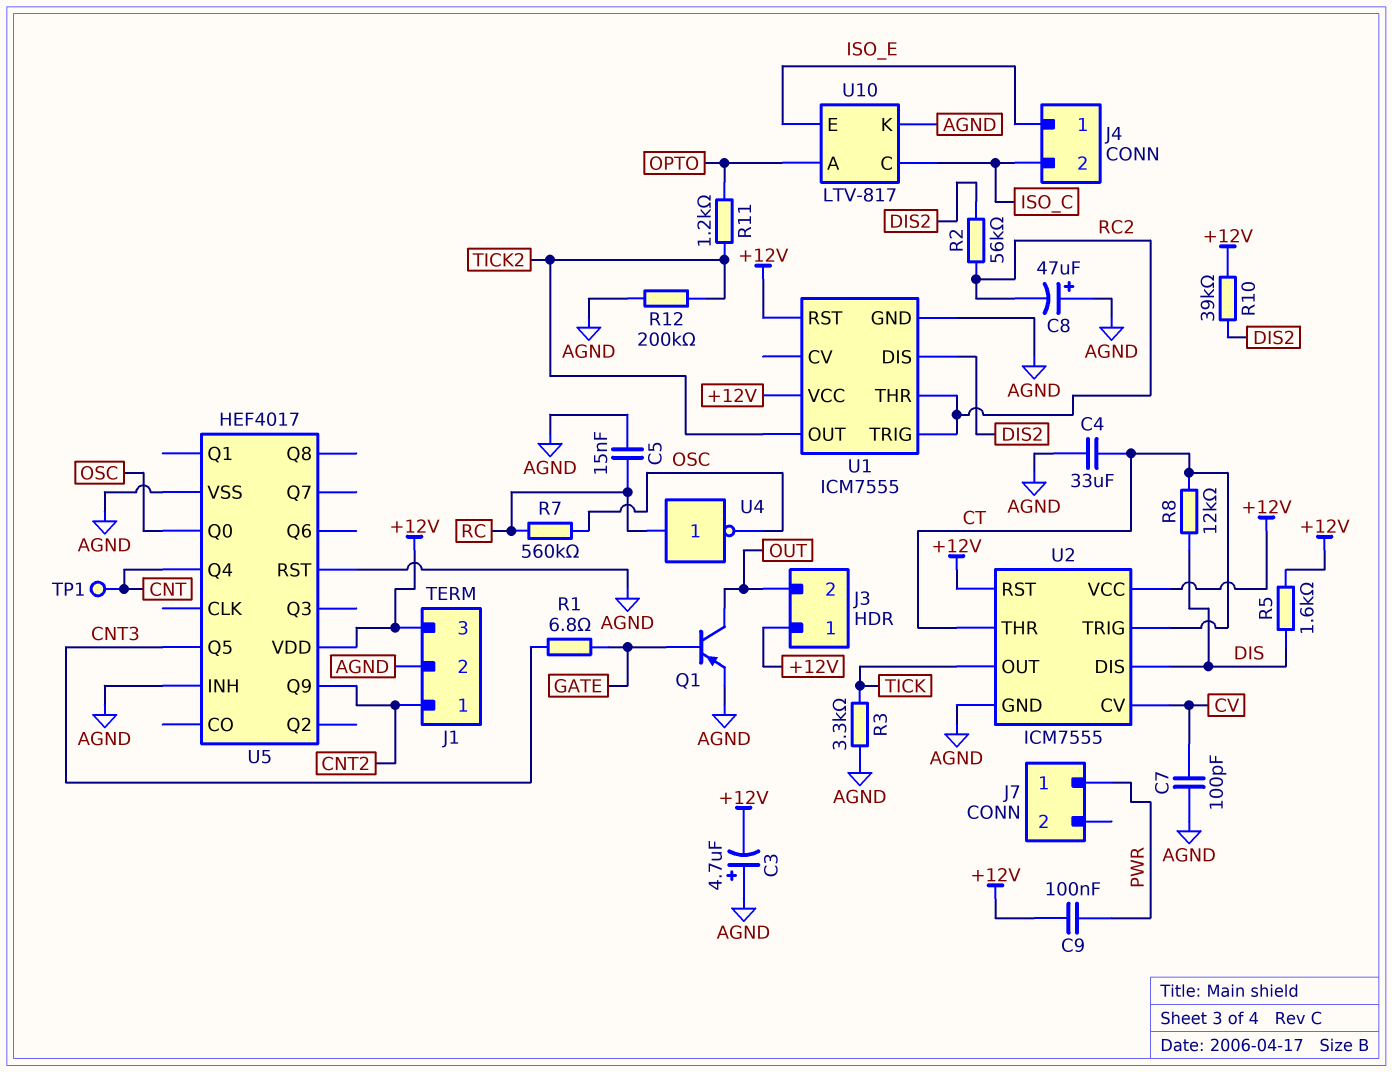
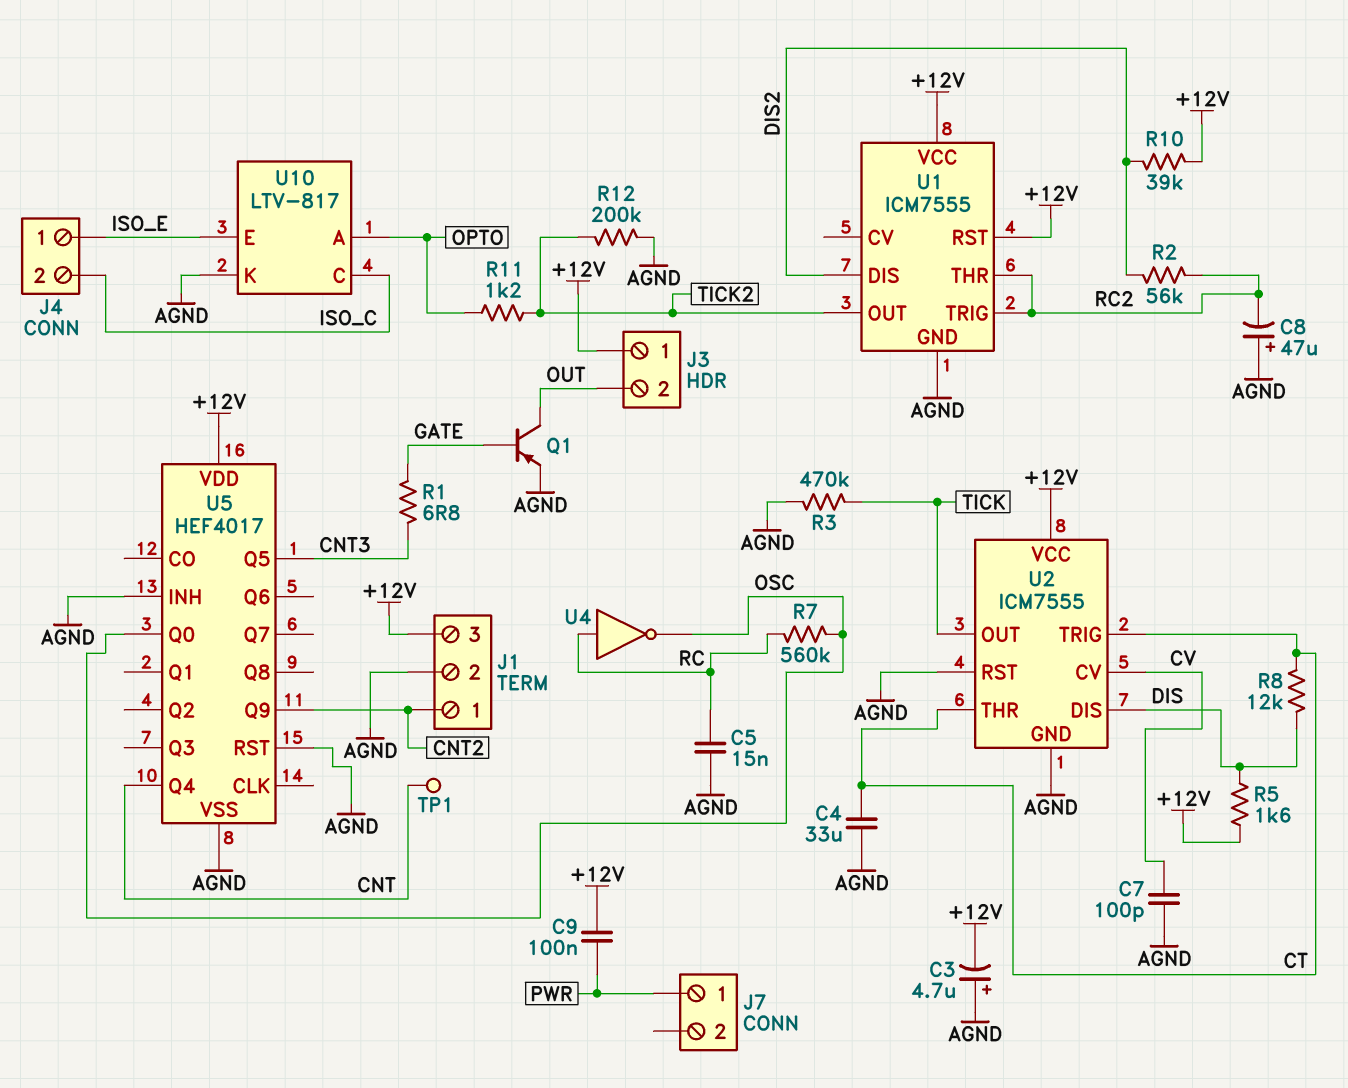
R3: 3.3k (AGND, TICK) -> 470k (AGND, TICK)
U2 pin RST: +12V -> AGND

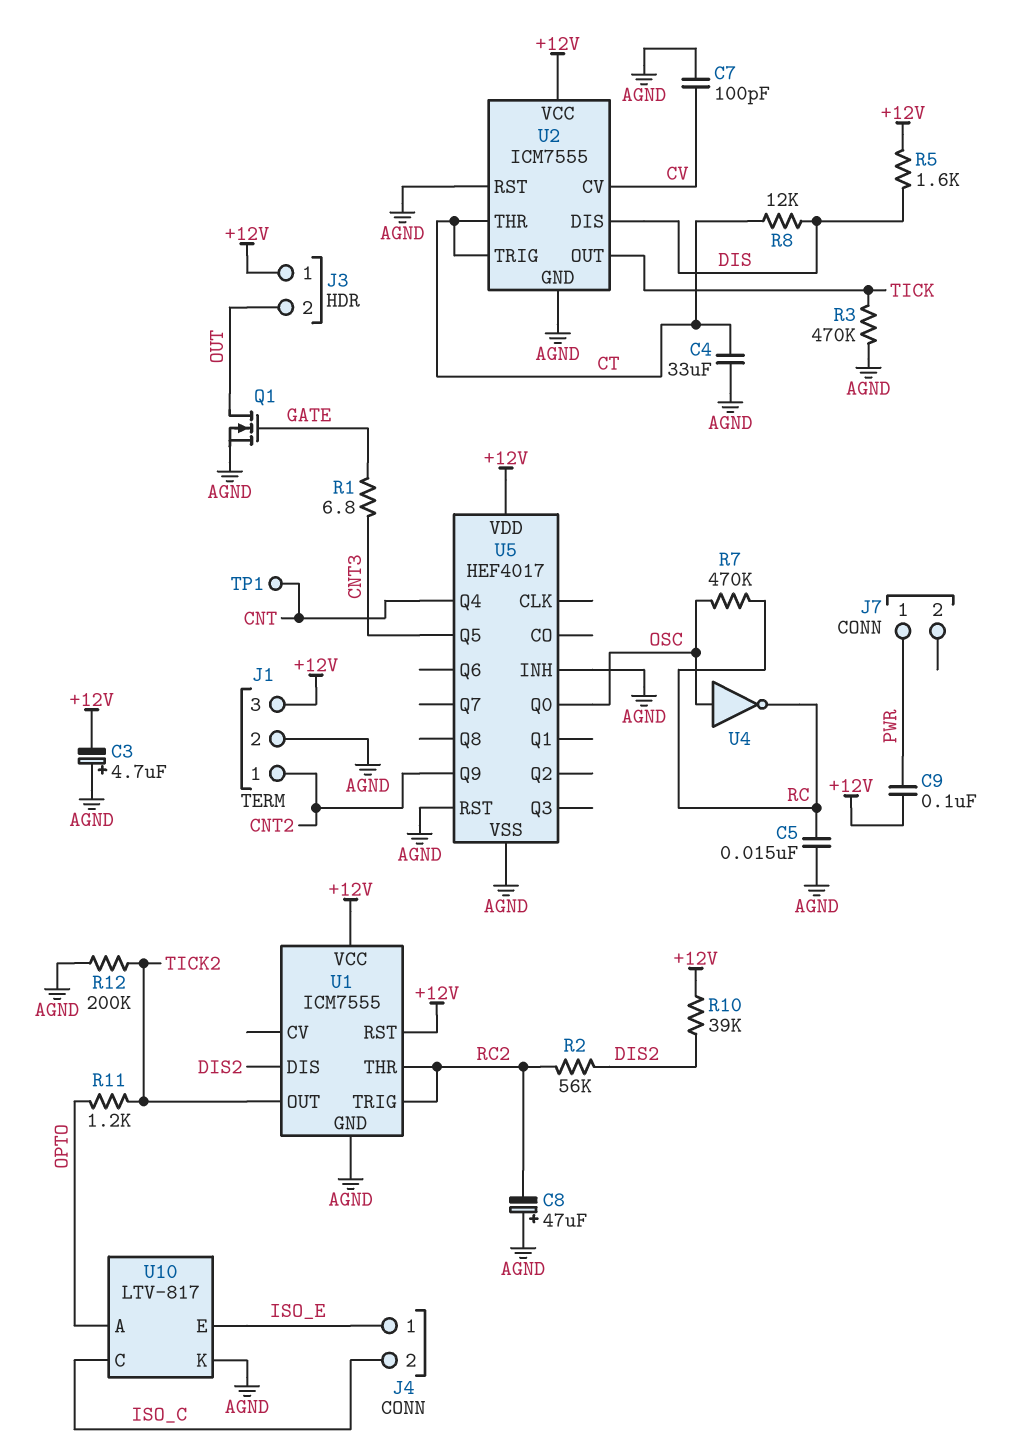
Q1: PNP (B GATE, C OUT, E AGND) -> NMOS (G GATE, D OUT, S AGND)
R7: 560k (OSC, RC) -> 470k (OSC, RC)
U4: NOT (in RC, out OSC) -> NOT (in OSC, out RC)

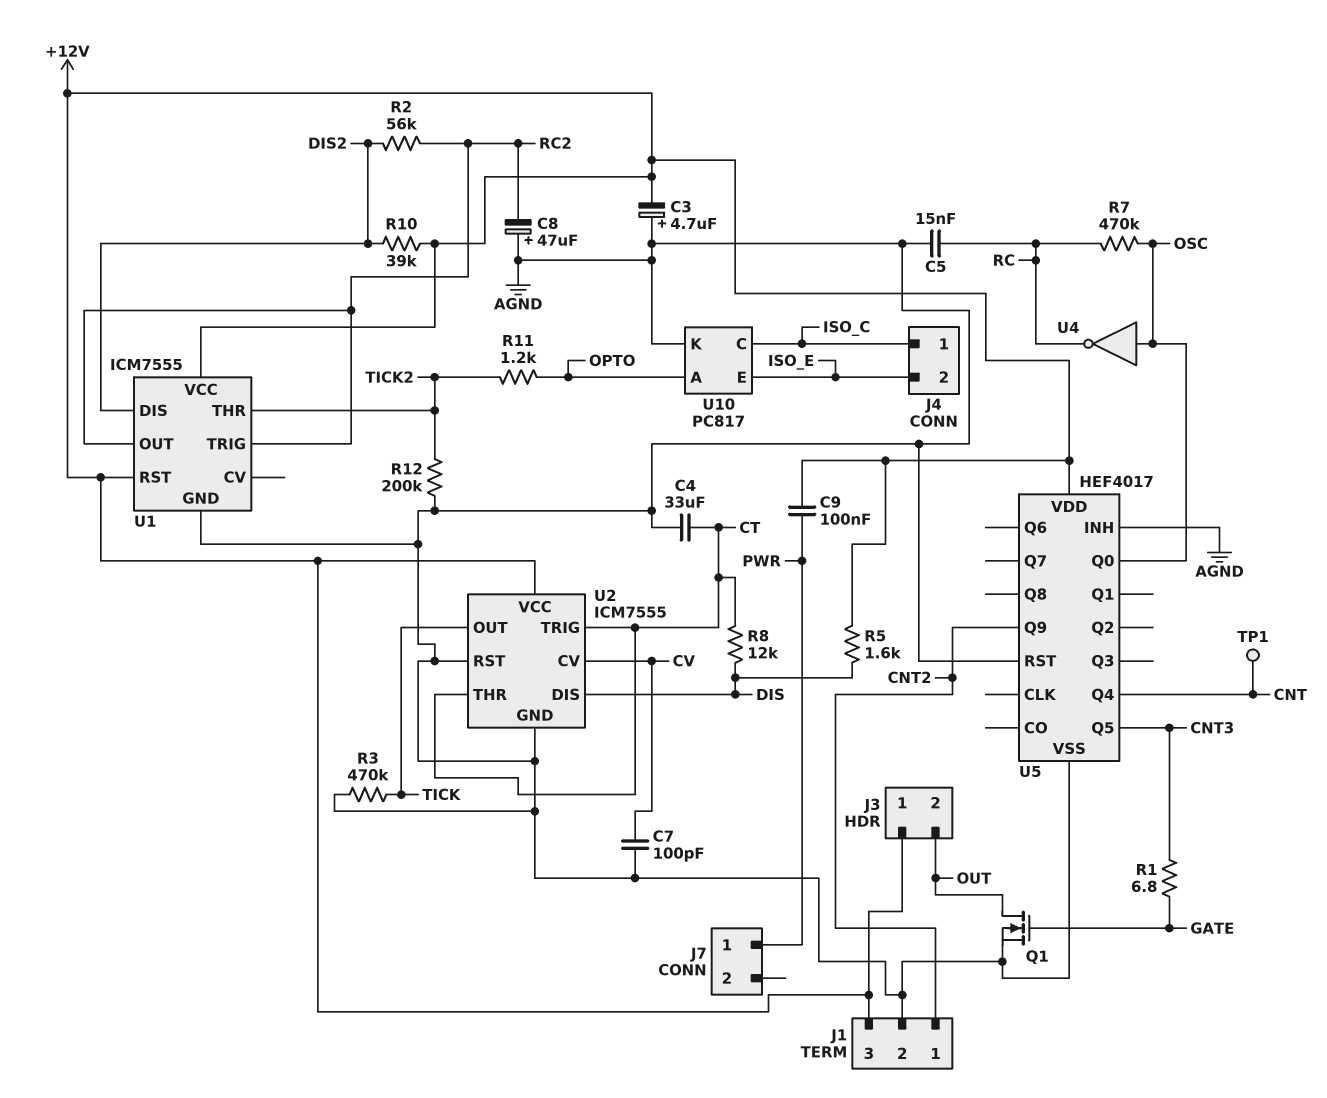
J4 pin 1: ISO_E -> ISO_C
J4 pin 2: ISO_C -> ISO_E
U1 pin OUT: TICK2 -> RC2
U1 pin THR: RC2 -> TICK2
U10: LTV-817 -> PC817

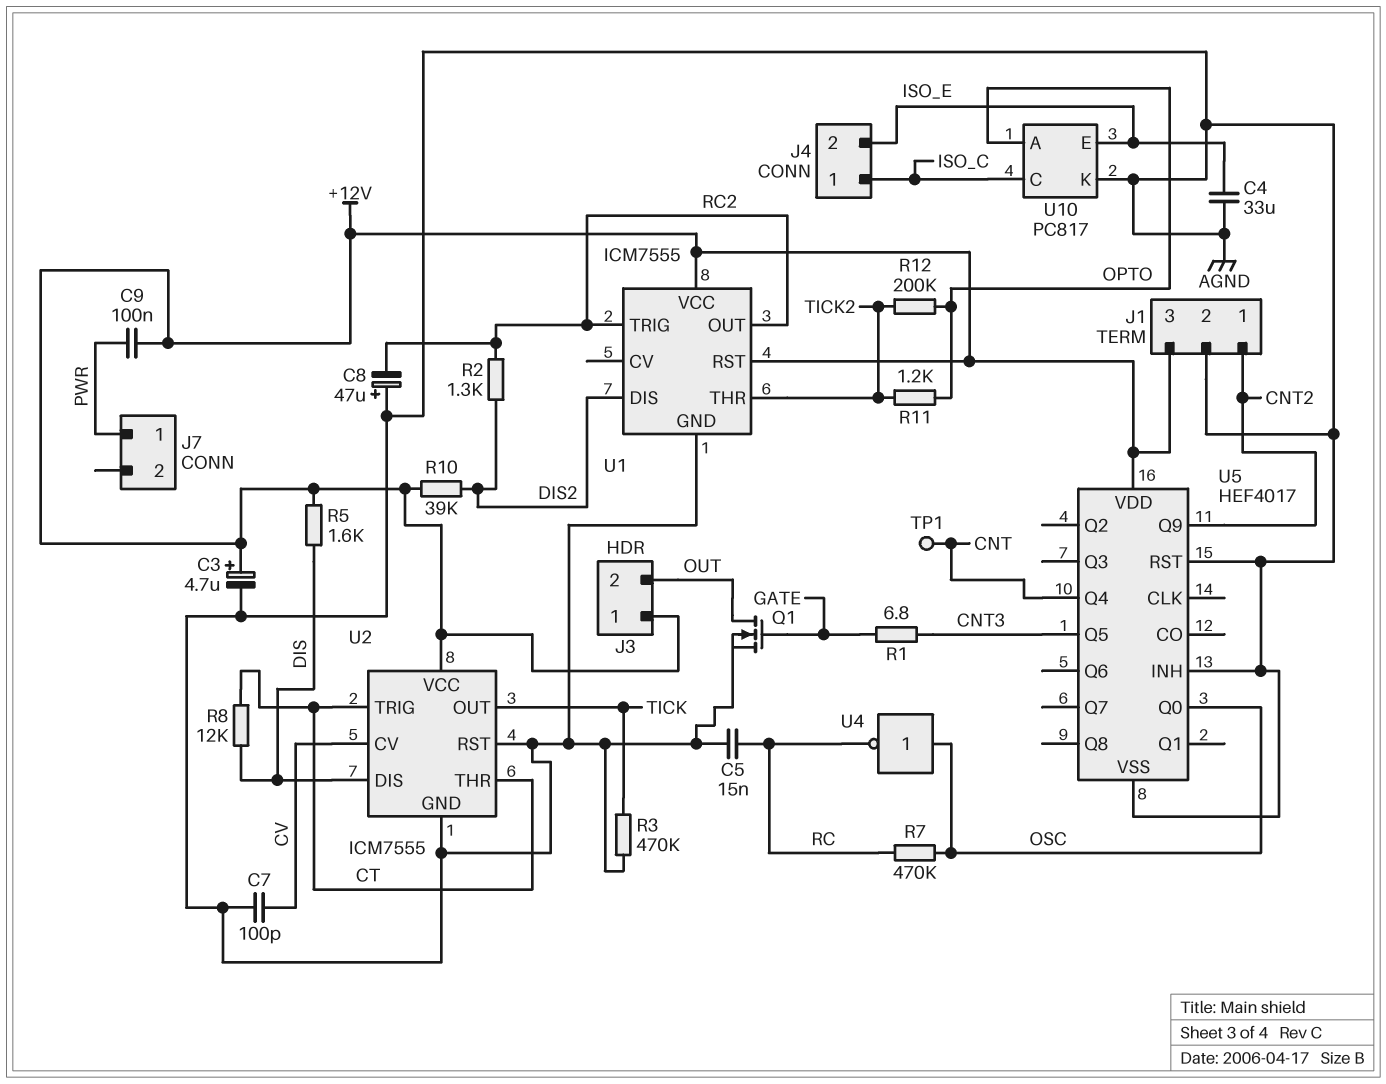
C3: 4.7uF (plus AGND, minus +12V) -> 4.7uF (plus +12V, minus AGND)
C4: 33uF (AGND, CT) -> 33uF (AGND, ISO_E)
R2: 56k (DIS2, RC2) -> 1.3k (DIS2, RC2)
R12: 200k (AGND, TICK2) -> 200k (OPTO, TICK2)

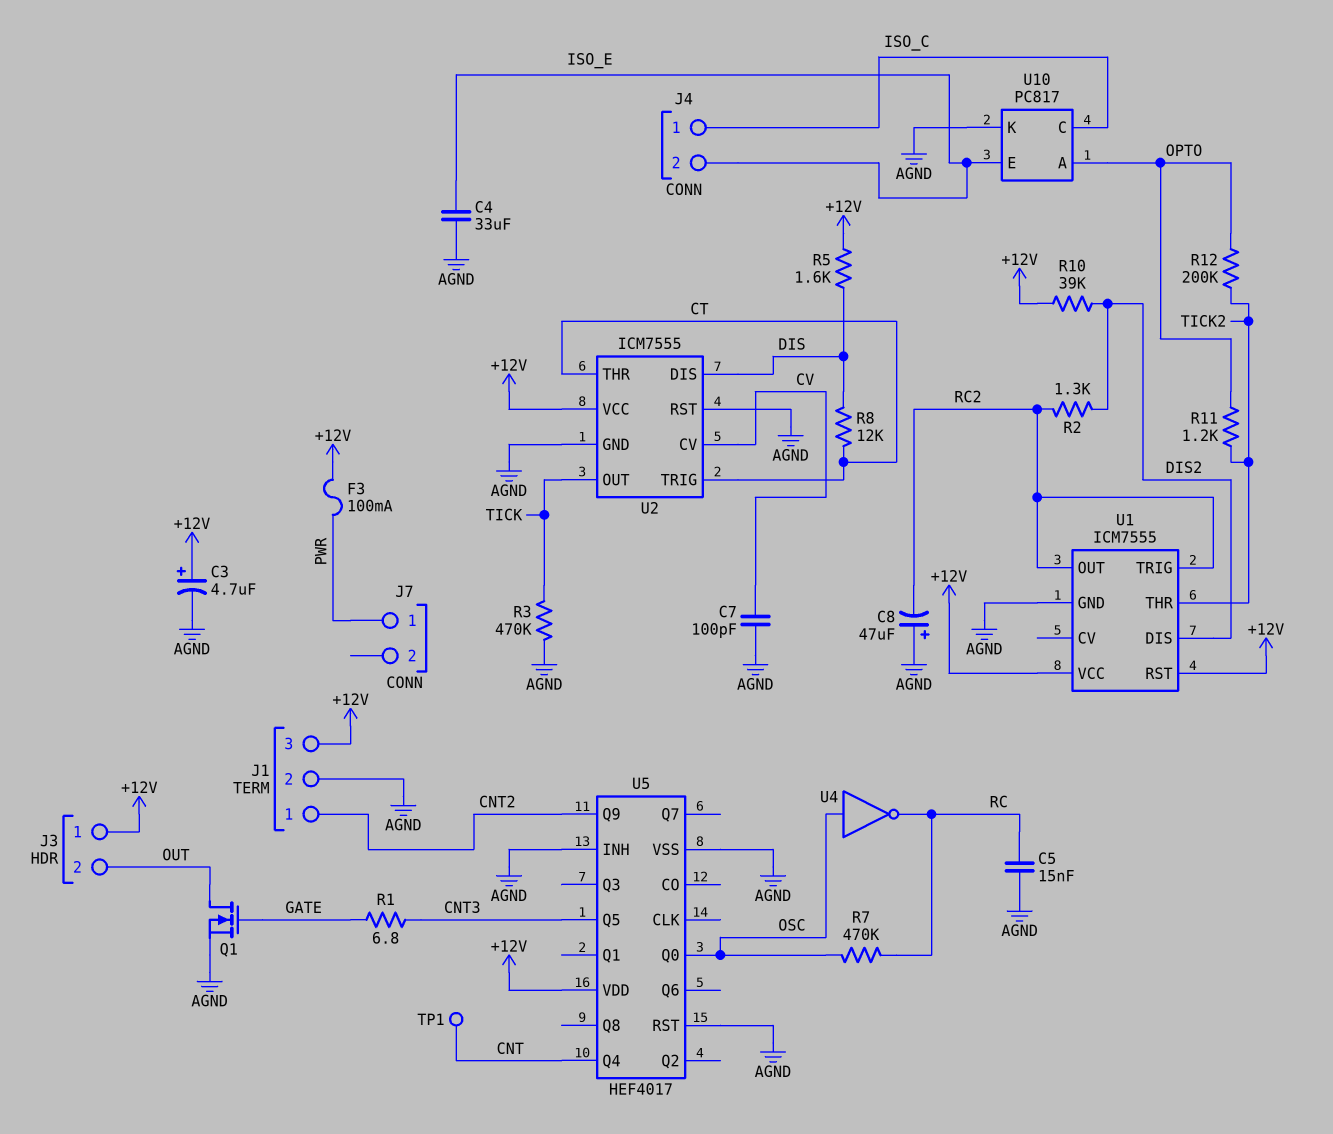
C9: 100nF (+12V, PWR) -> none
F3: none -> 100mA (+12V, PWR)

